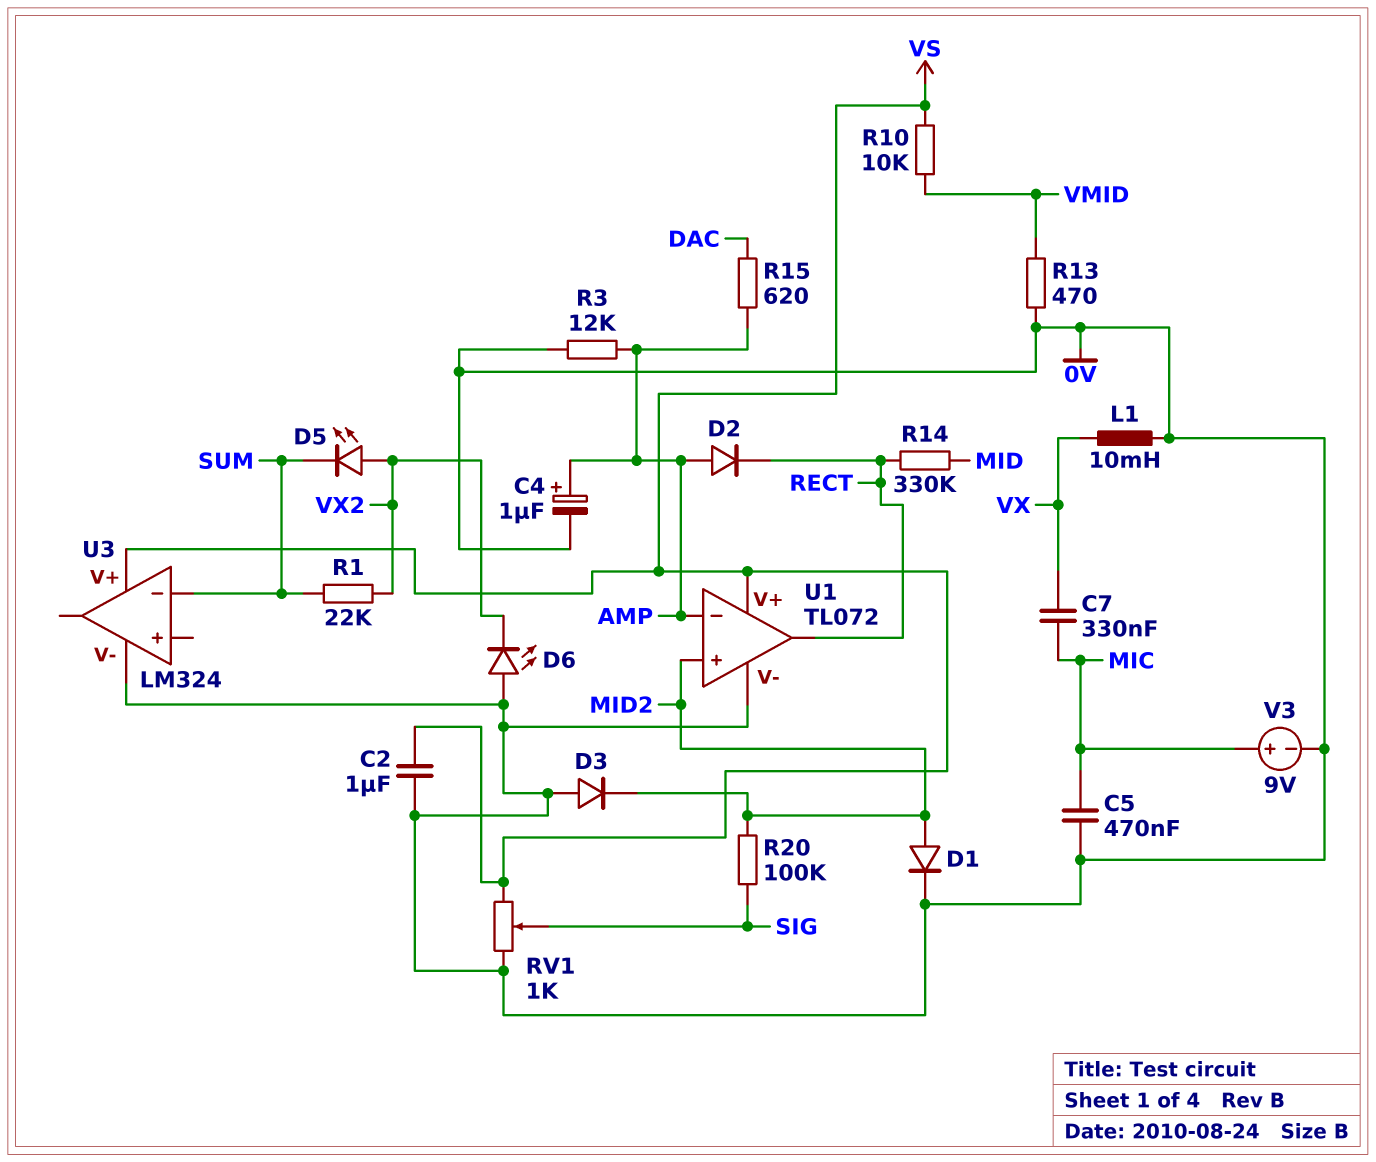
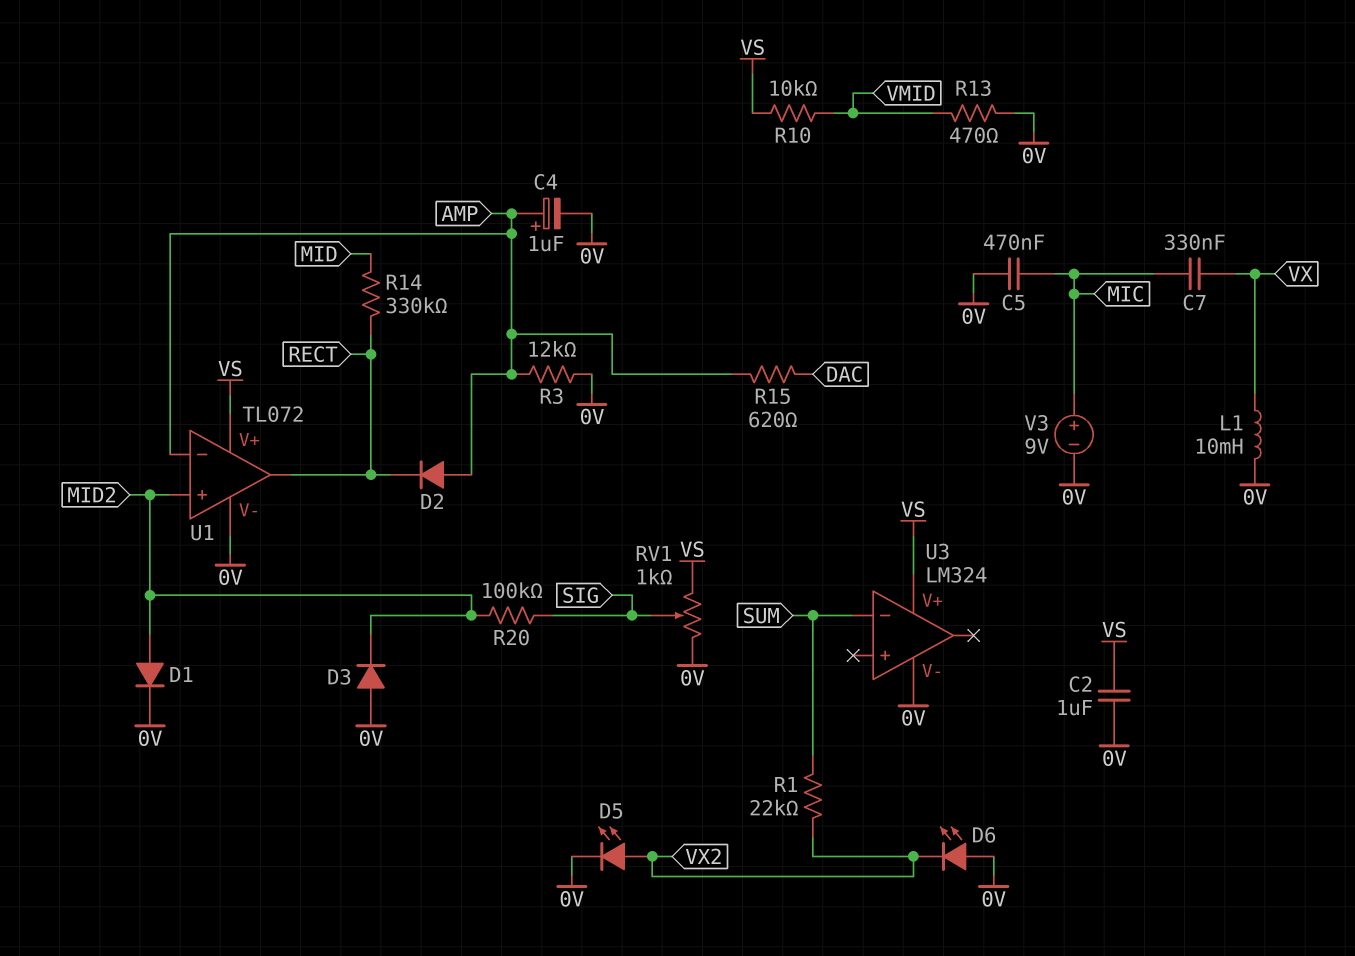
D5: LED (A VX2, K SUM) -> LED (A VX2, K 0V)

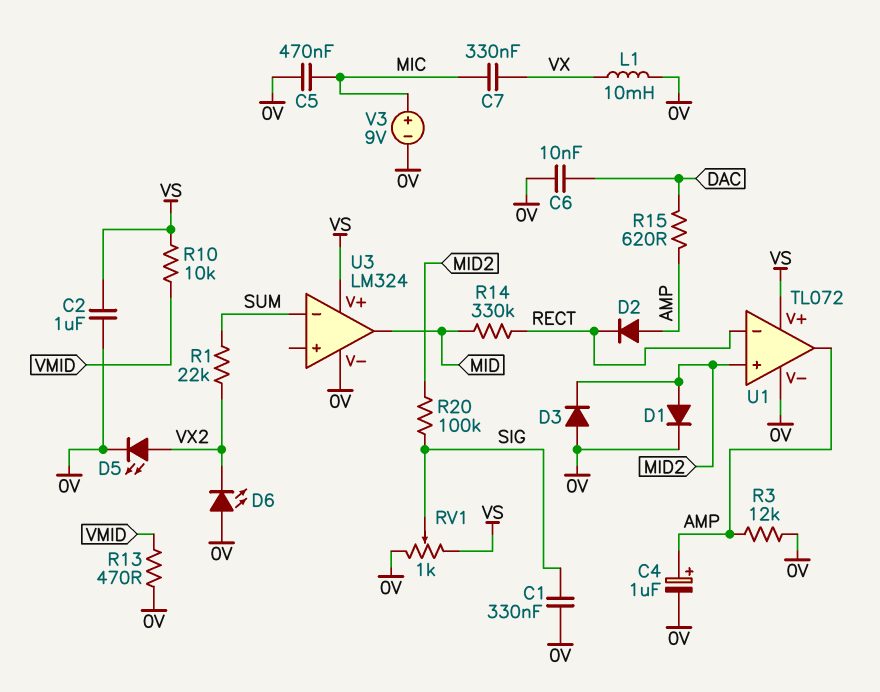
C1: none -> 330nF (0V, SIG)
C6: none -> 10nF (0V, DAC)
U1 pin in-: AMP -> RECT
U1 pin out: RECT -> AMP
U3 pin out: none -> MID

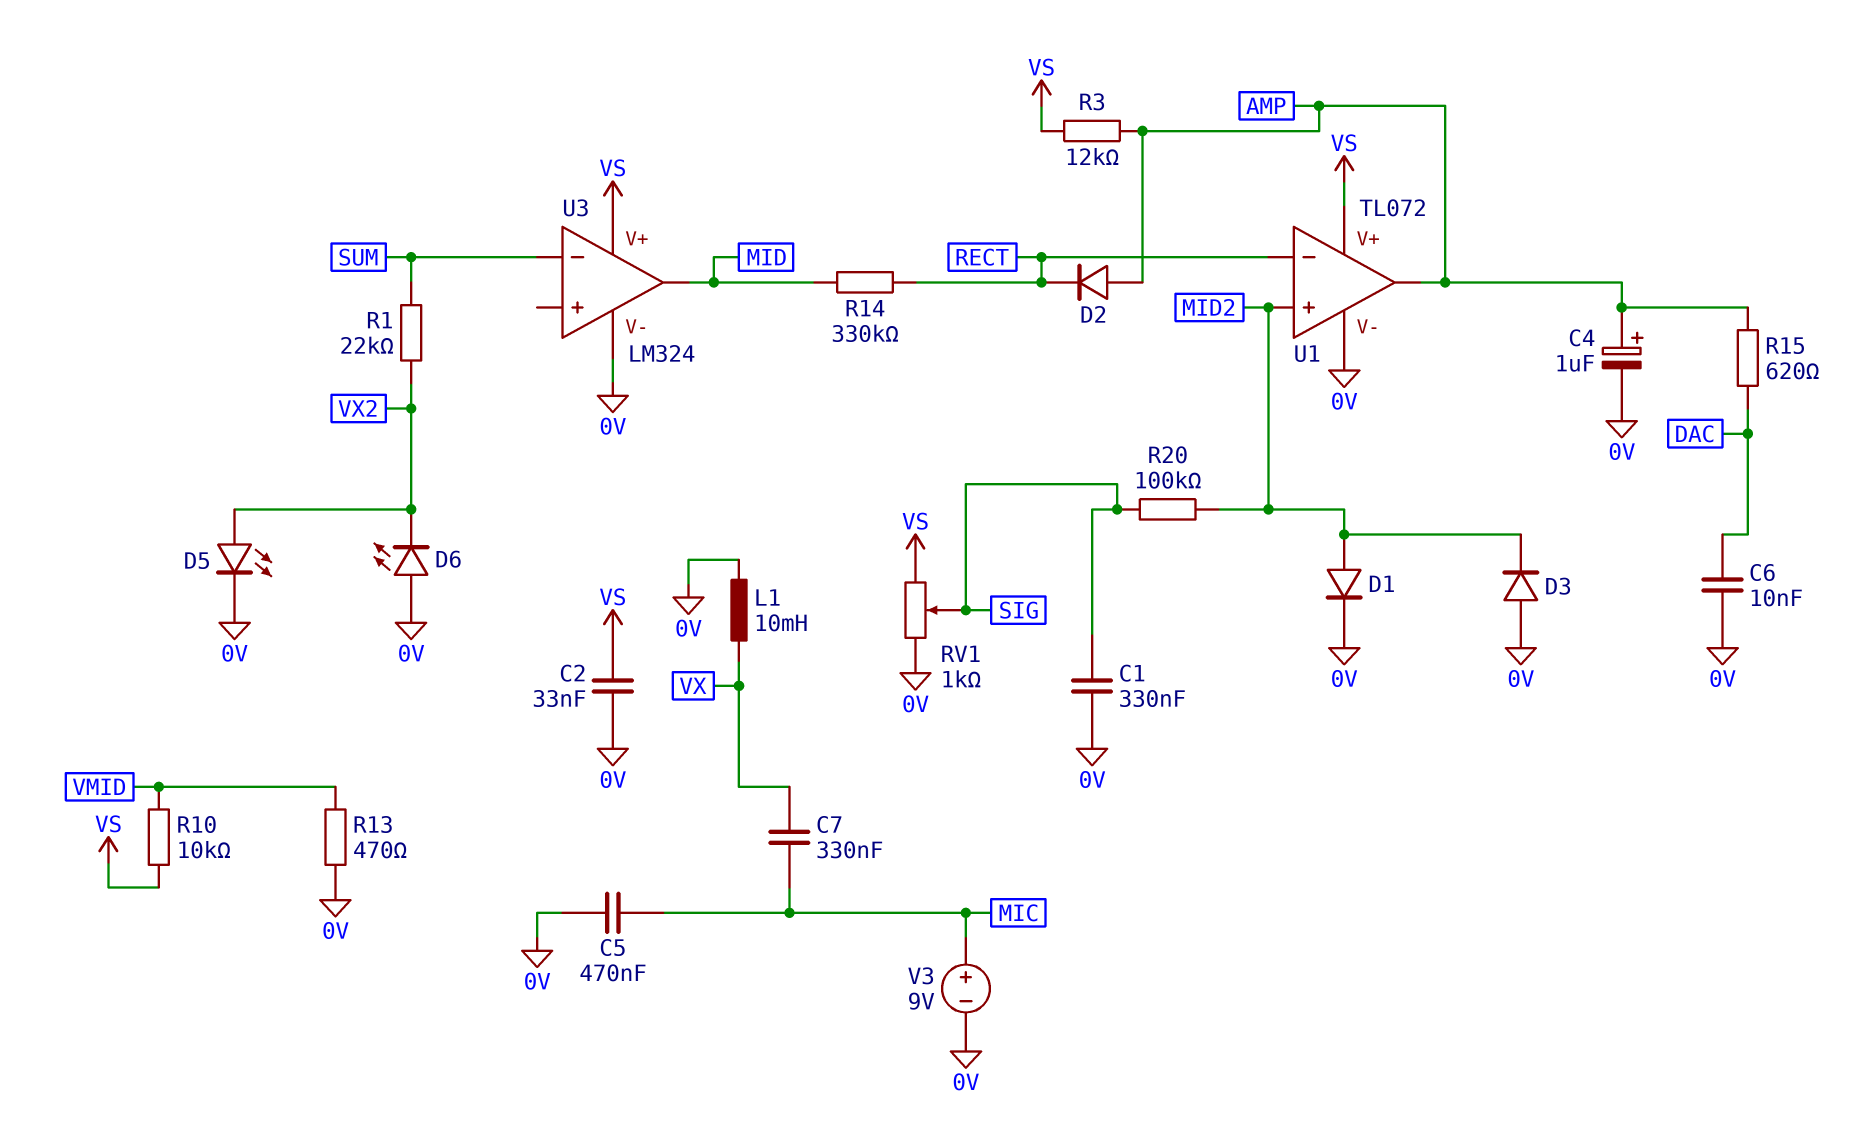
C2: 1uF (0V, VS) -> 33nF (0V, VS)
R3: 12k (0V, AMP) -> 12k (AMP, VS)

